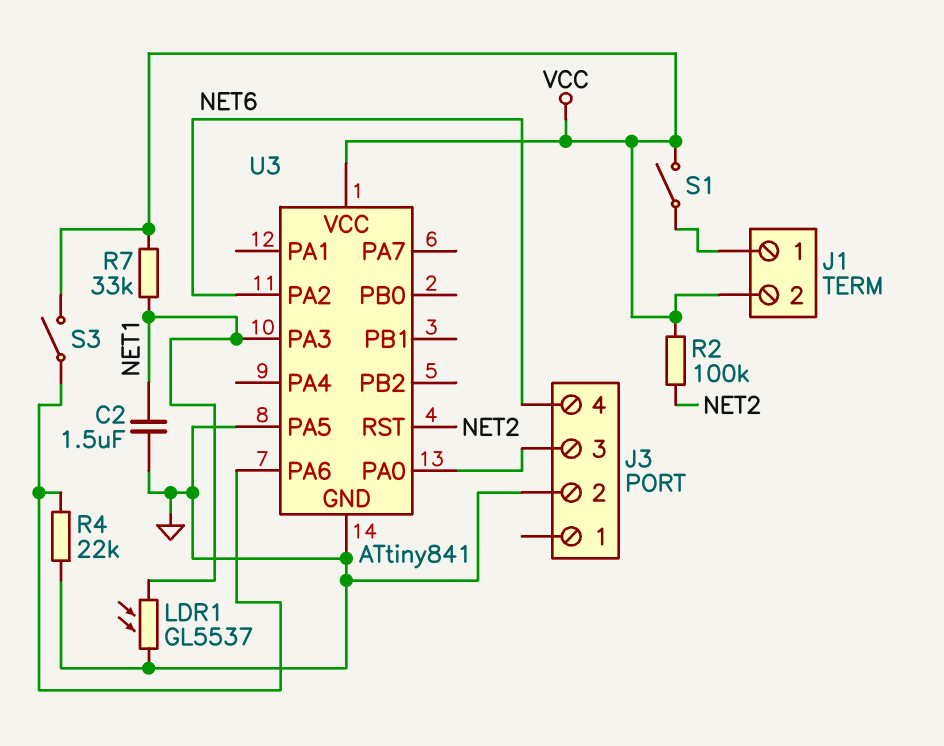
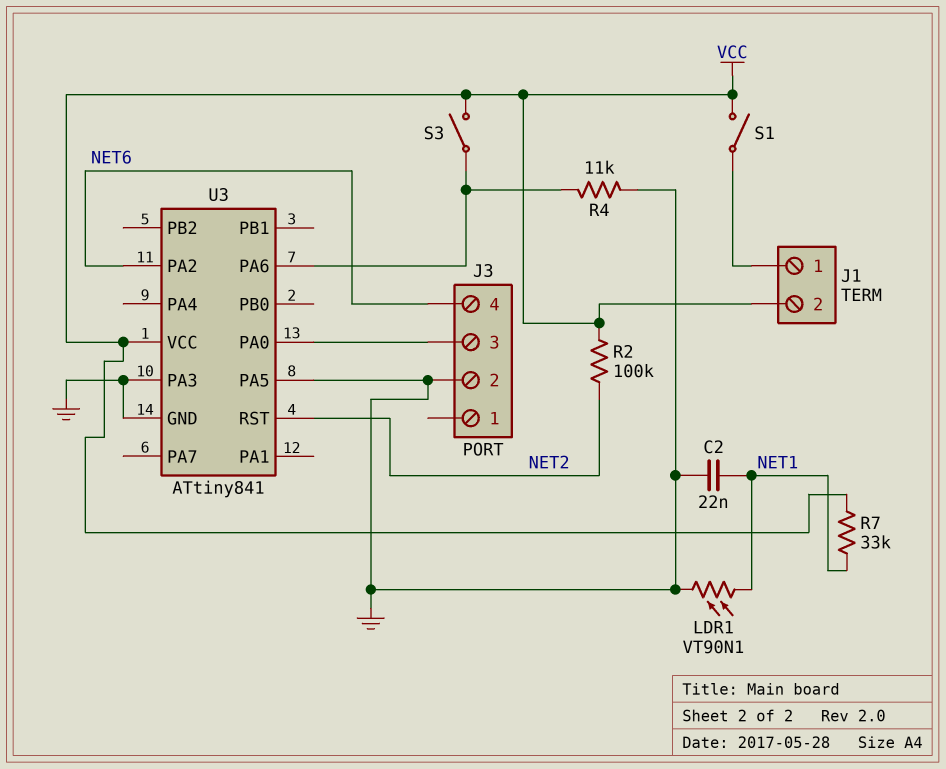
C2: 1.5uF (GND, NET1) -> 22nF (GND, NET1)
LDR1: GL5537 (GND, NET1) -> VT90N1 (GND, NET1)
R4: 22k (GND, U3/PA6) -> 11k (GND, U3/PA6)
U3 pin PA3: NET1 -> GND

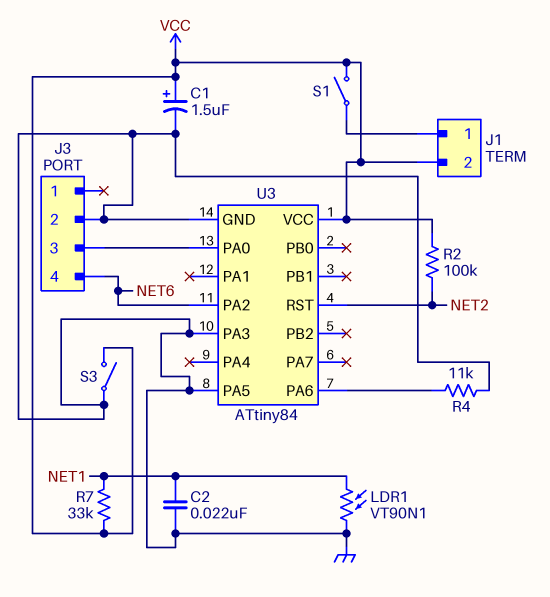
C1: none -> 1.5uF (plus VCC, minus GND)
S3: switch (U3/PA6, VCC) -> switch (GND, VCC)
U3: ATtiny841 -> ATtiny84

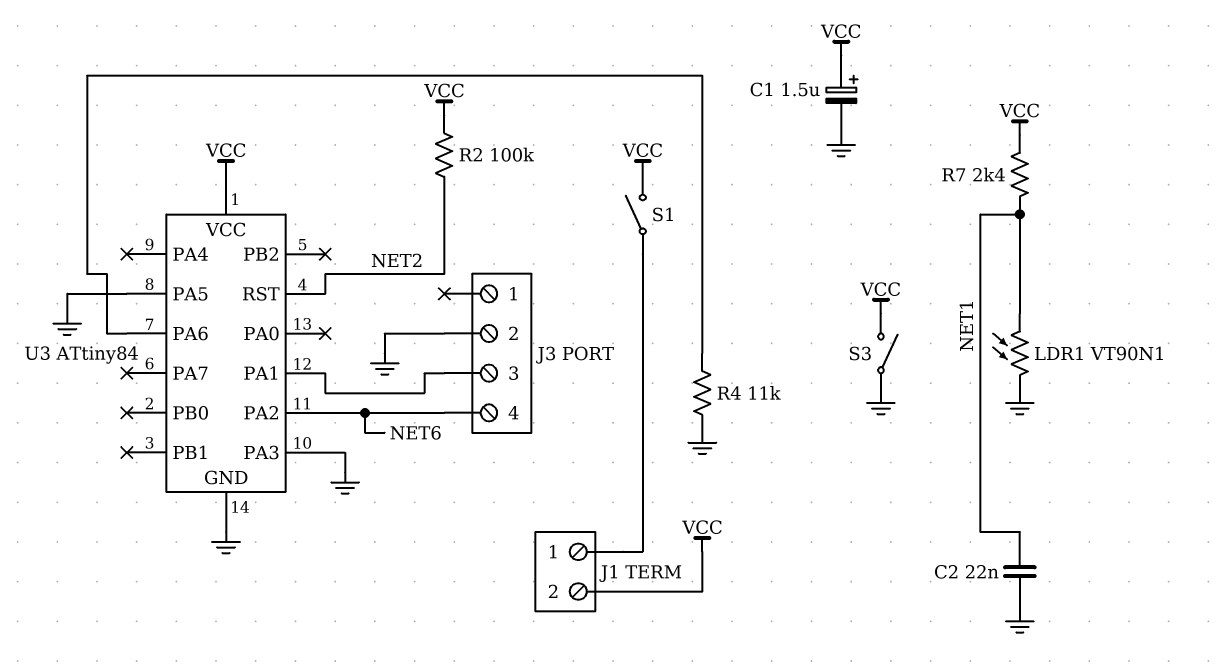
R7: 33k (NET1, VCC) -> 2.4k (NET1, VCC)
U3 pin PA0: J3/3 -> none
U3 pin PA1: none -> J3/3

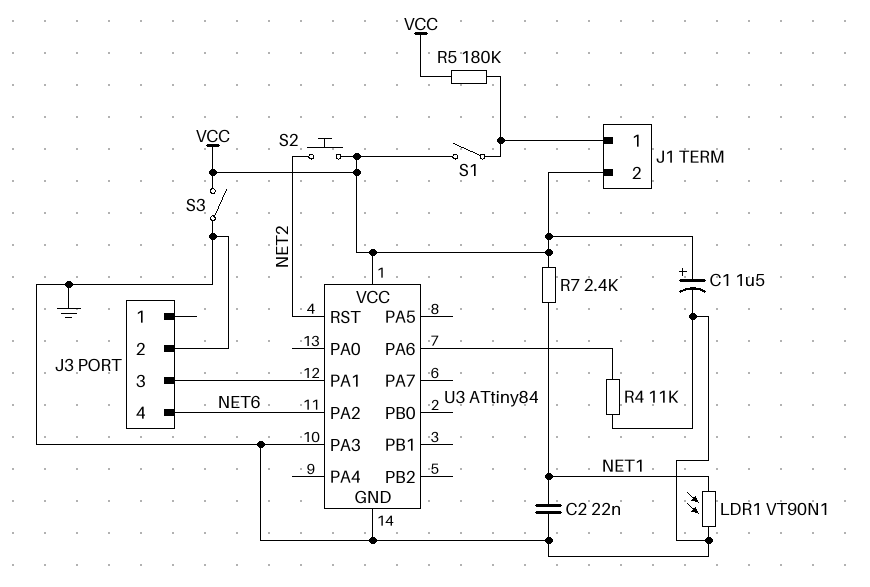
R2: 100k (NET2, VCC) -> none
R5: none -> 180k (J1/1, VCC)
S2: none -> button (NET2, VCC)
U3 pin PA5: GND -> none

